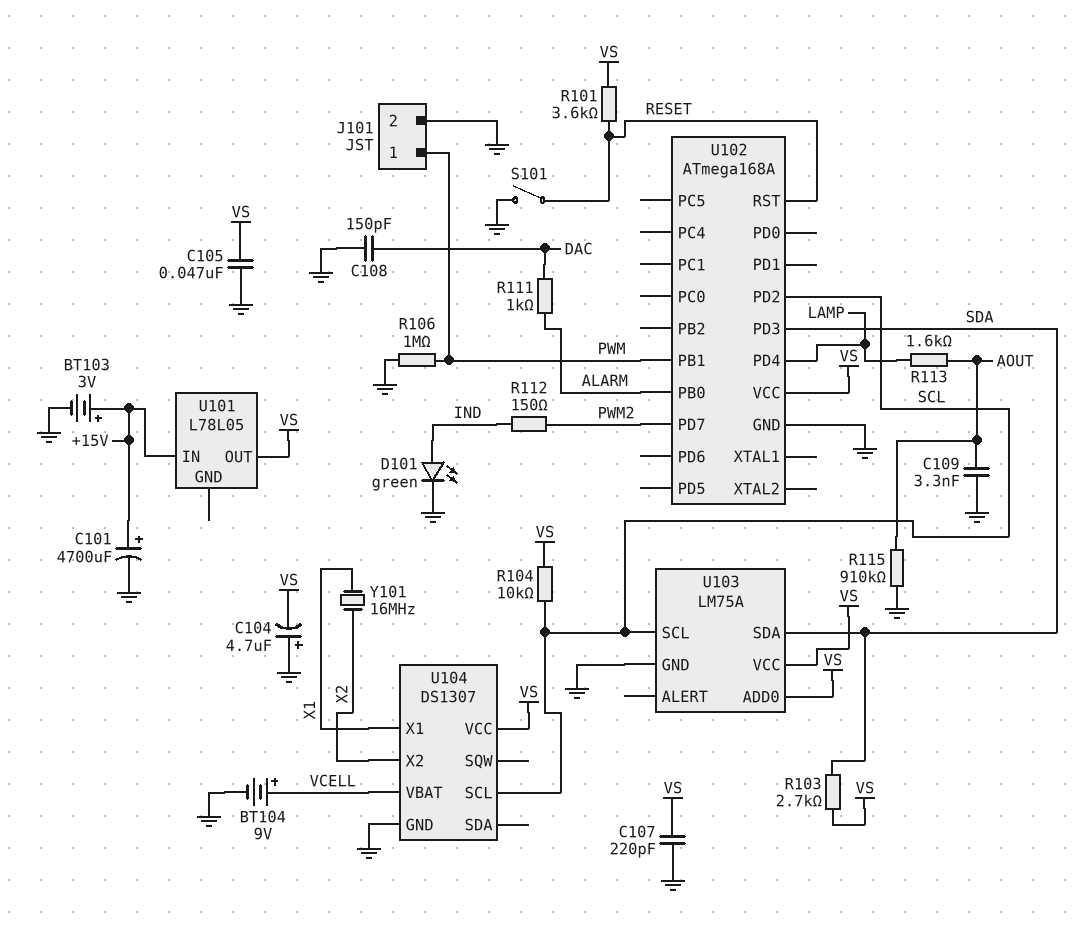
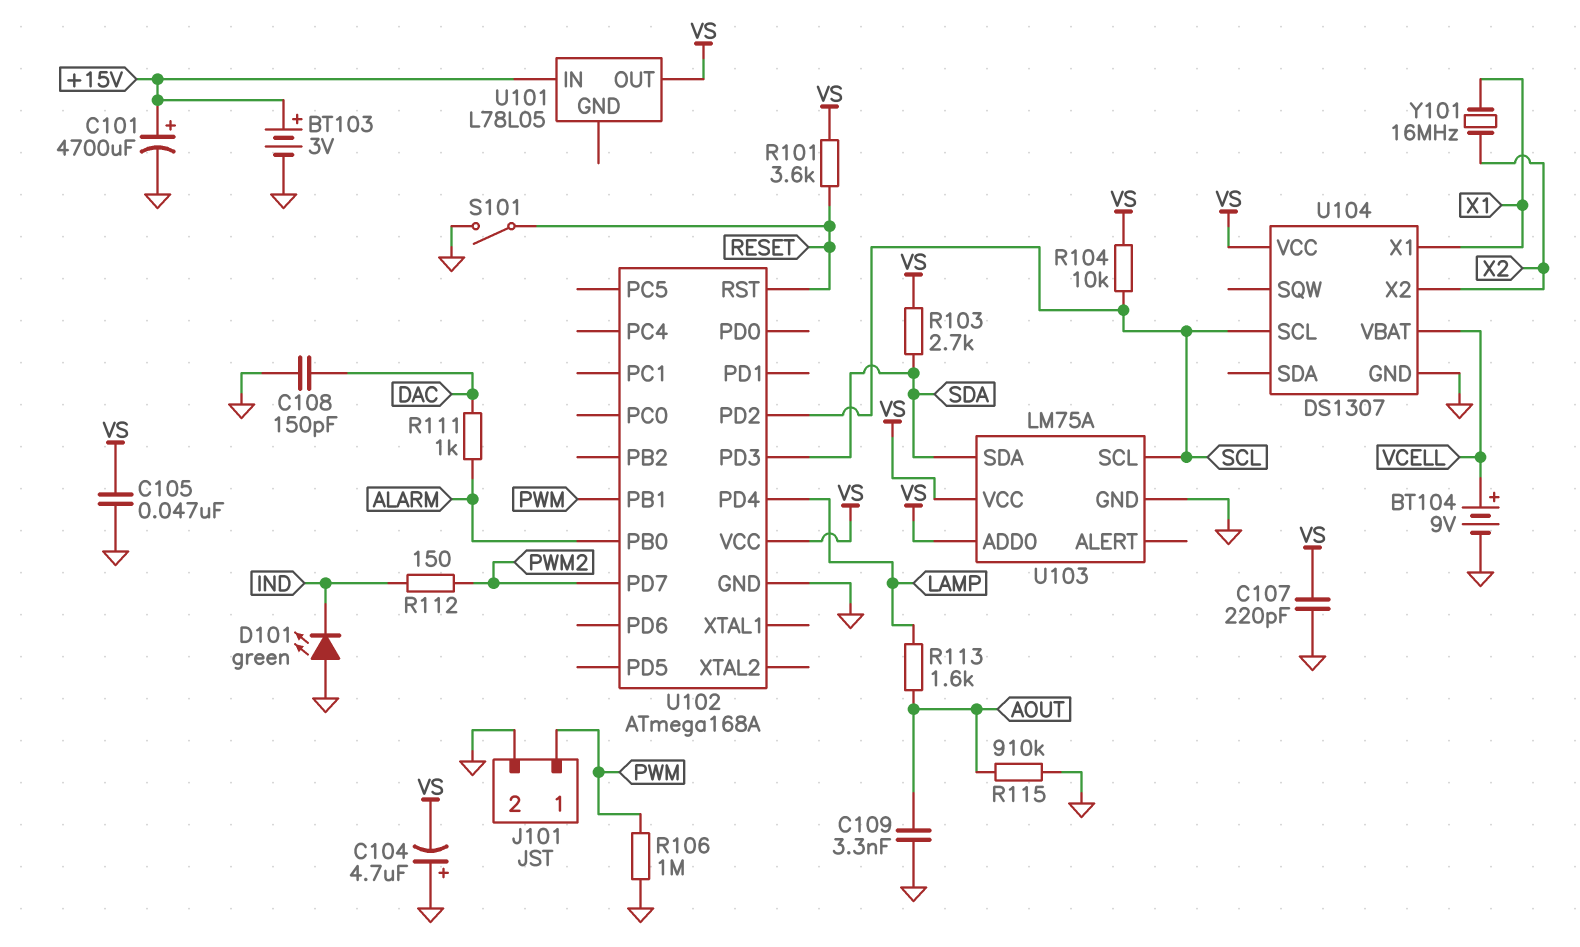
D101: LED green (A IND, K GND) -> LED green (A GND, K IND)

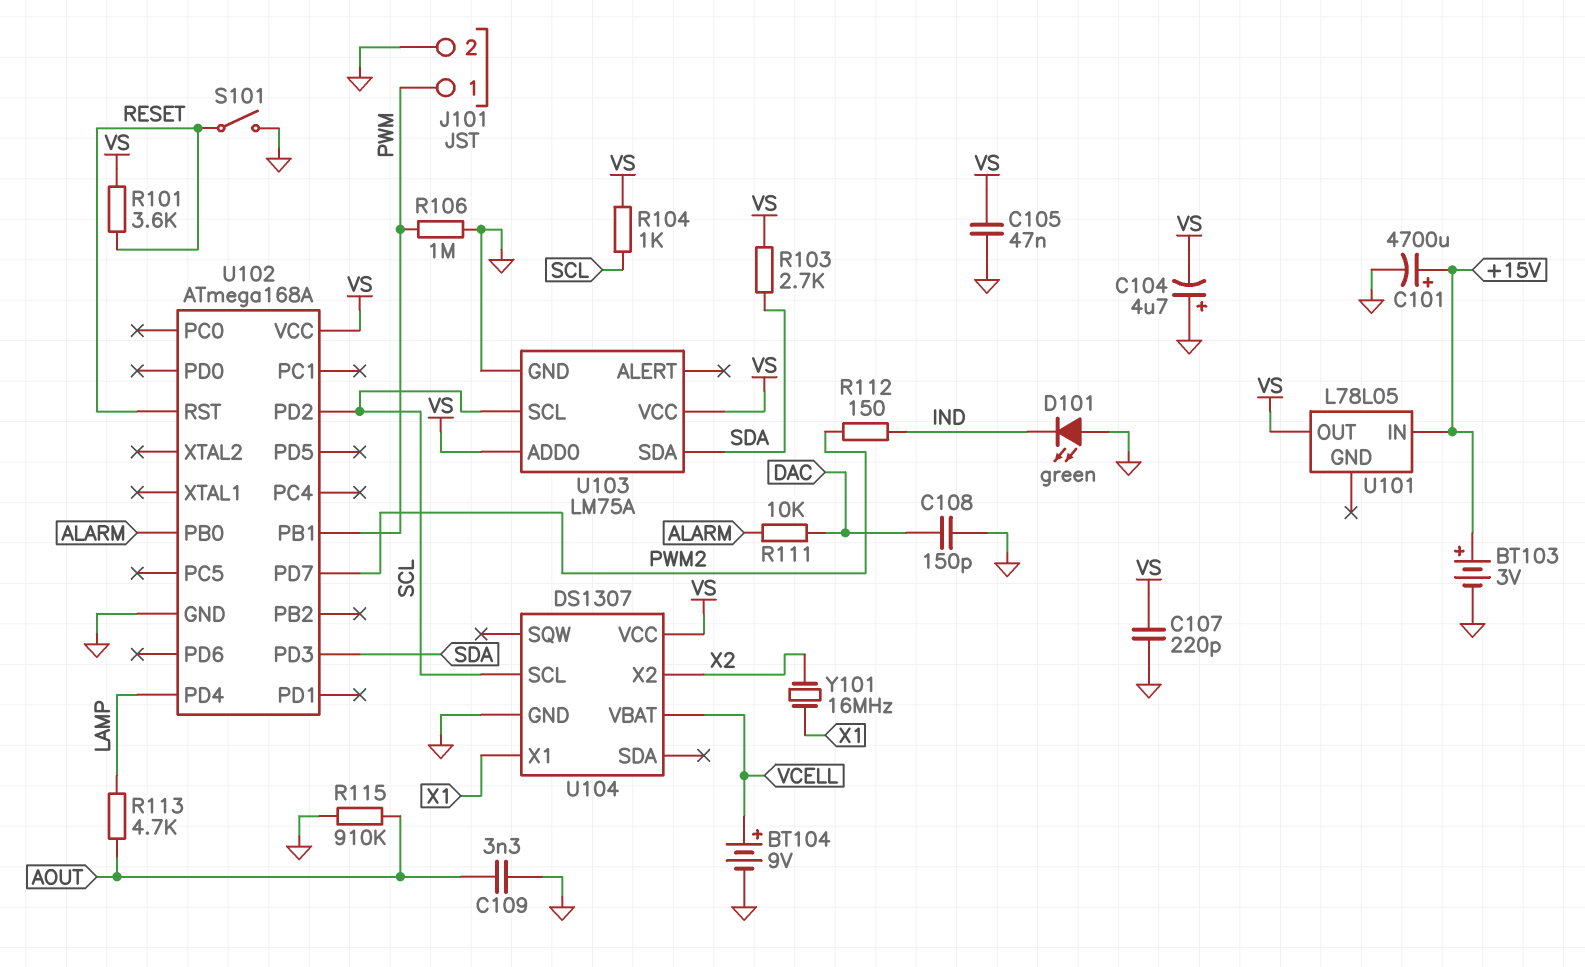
R104: 10k (SCL, VS) -> 1k (SCL, VS)
R111: 1k (ALARM, DAC) -> 10k (ALARM, DAC)
R113: 1.6k (AOUT, LAMP) -> 4.7k (AOUT, LAMP)

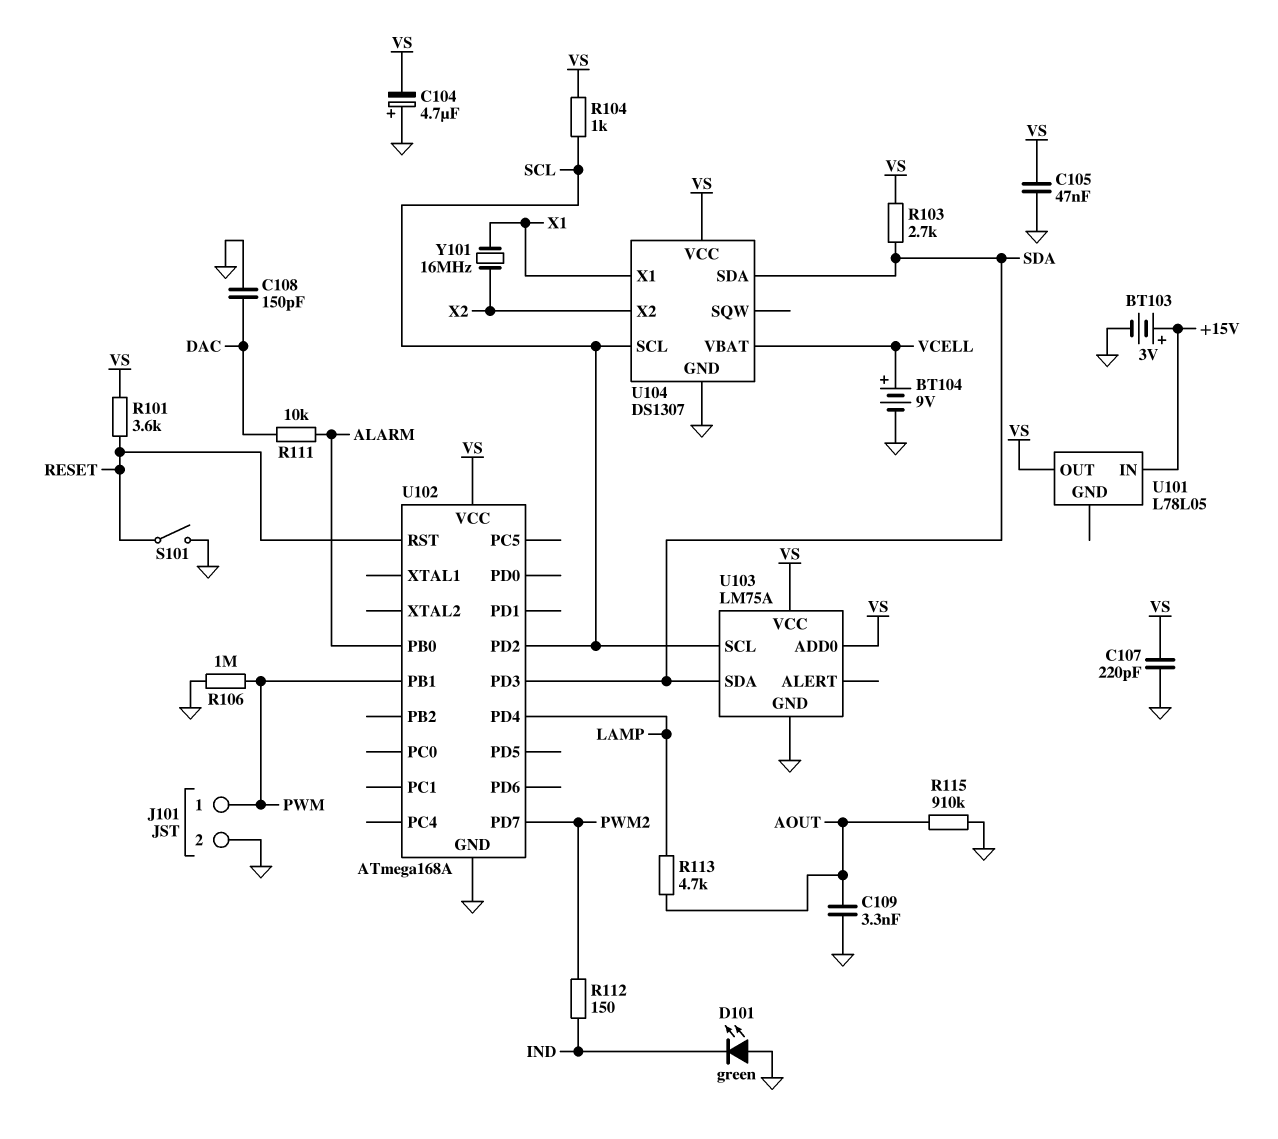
C101: 4700uF (plus +15V, minus GND) -> none
U104 pin SDA: none -> SDA

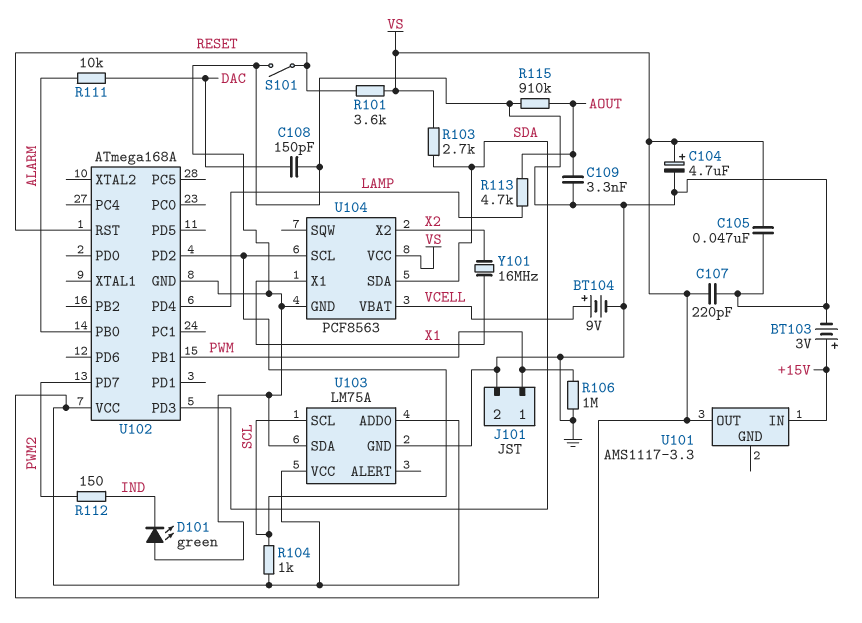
C104: 4.7uF (plus GND, minus VS) -> 4.7uF (plus VS, minus GND)
U101: L78L05 -> AMS1117-3.3
U103 pin SDA: SDA -> GND
U104: DS1307 -> PCF8563

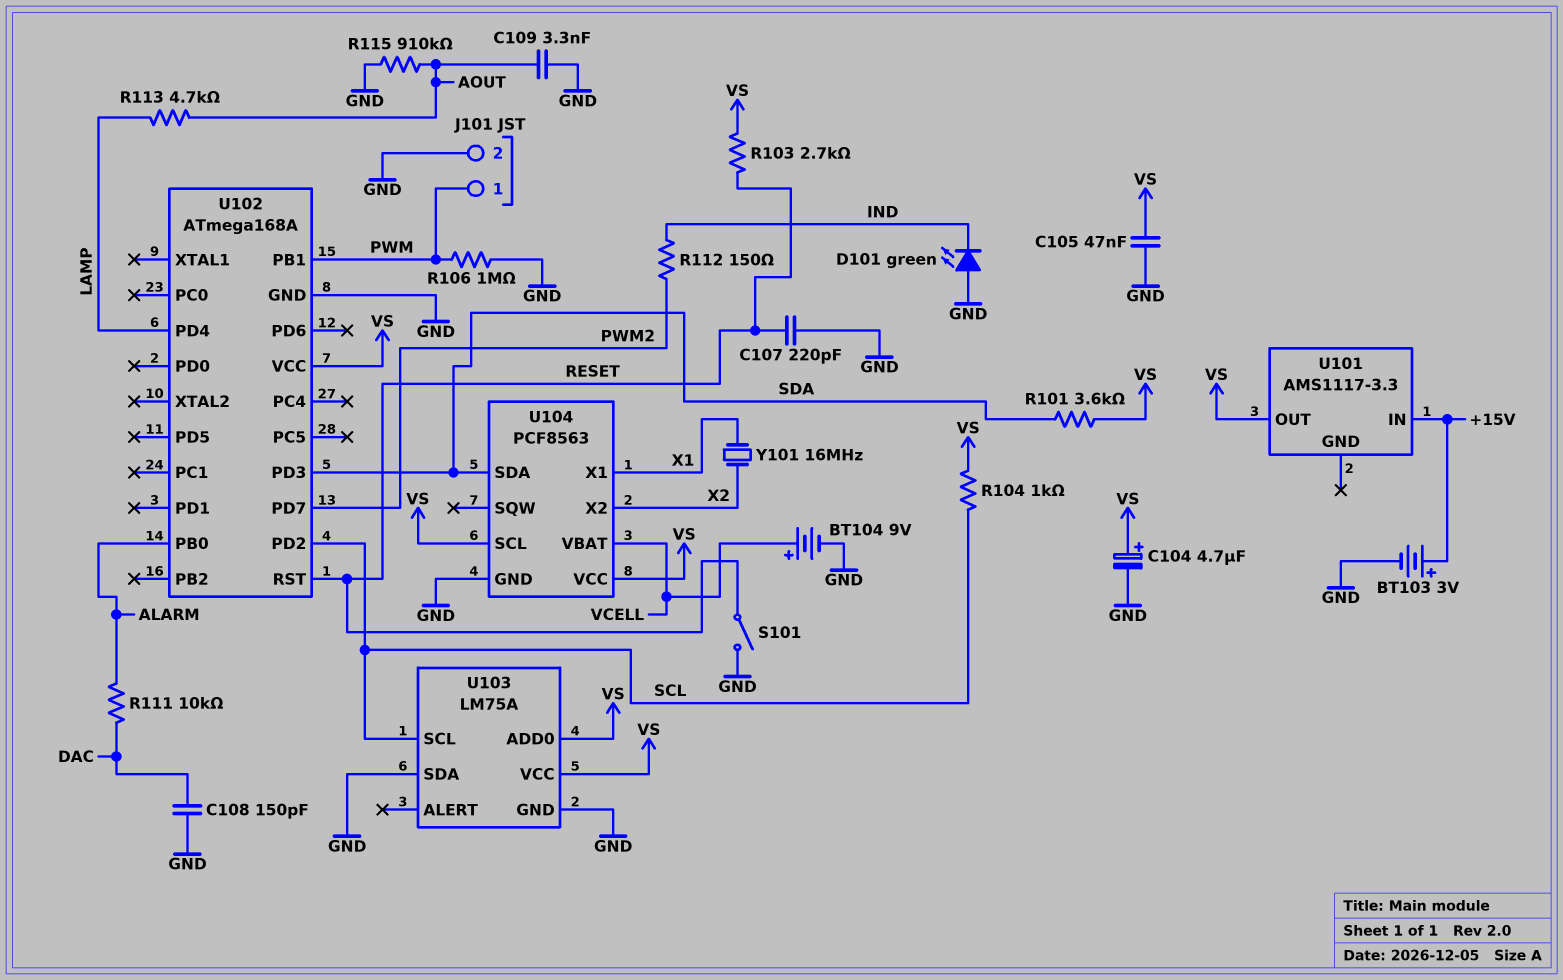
C107: 220pF (GND, VS) -> 220pF (GND, RESET)
R101: 3.6k (RESET, VS) -> 3.6k (SDA, VS)
R103: 2.7k (SDA, VS) -> 2.7k (RESET, VS)
U104 pin SCL: SCL -> VS

